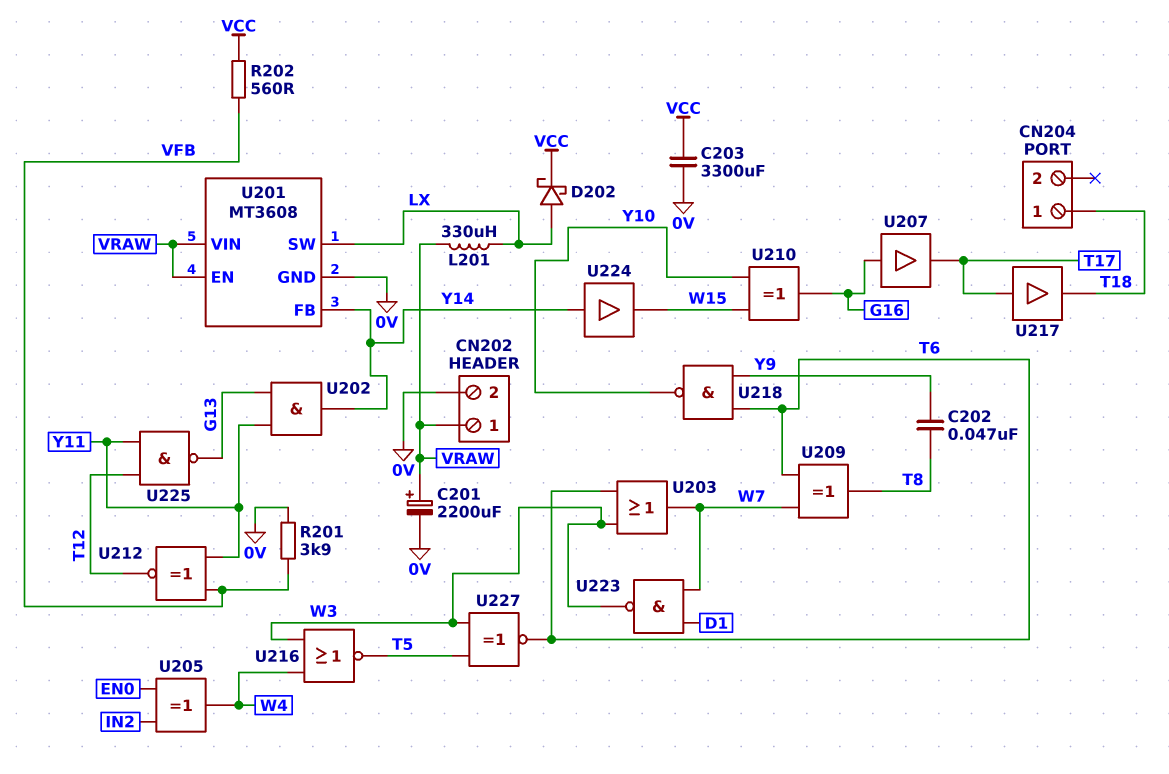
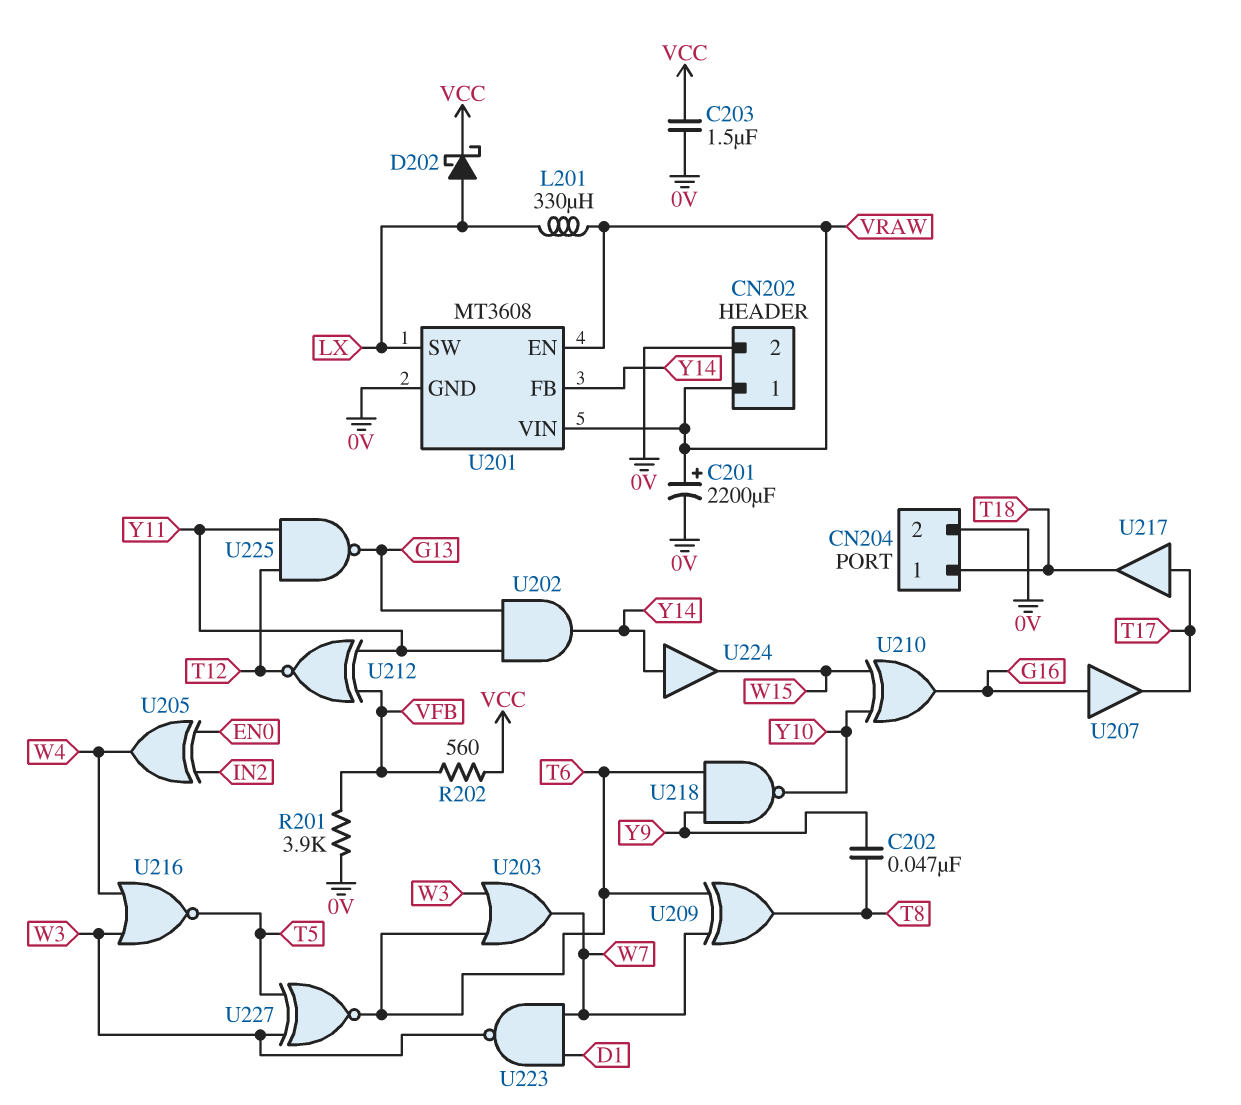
C203: 3300uF (0V, VCC) -> 1.5uF (0V, VCC)
CN204 pin 2: none -> 0V

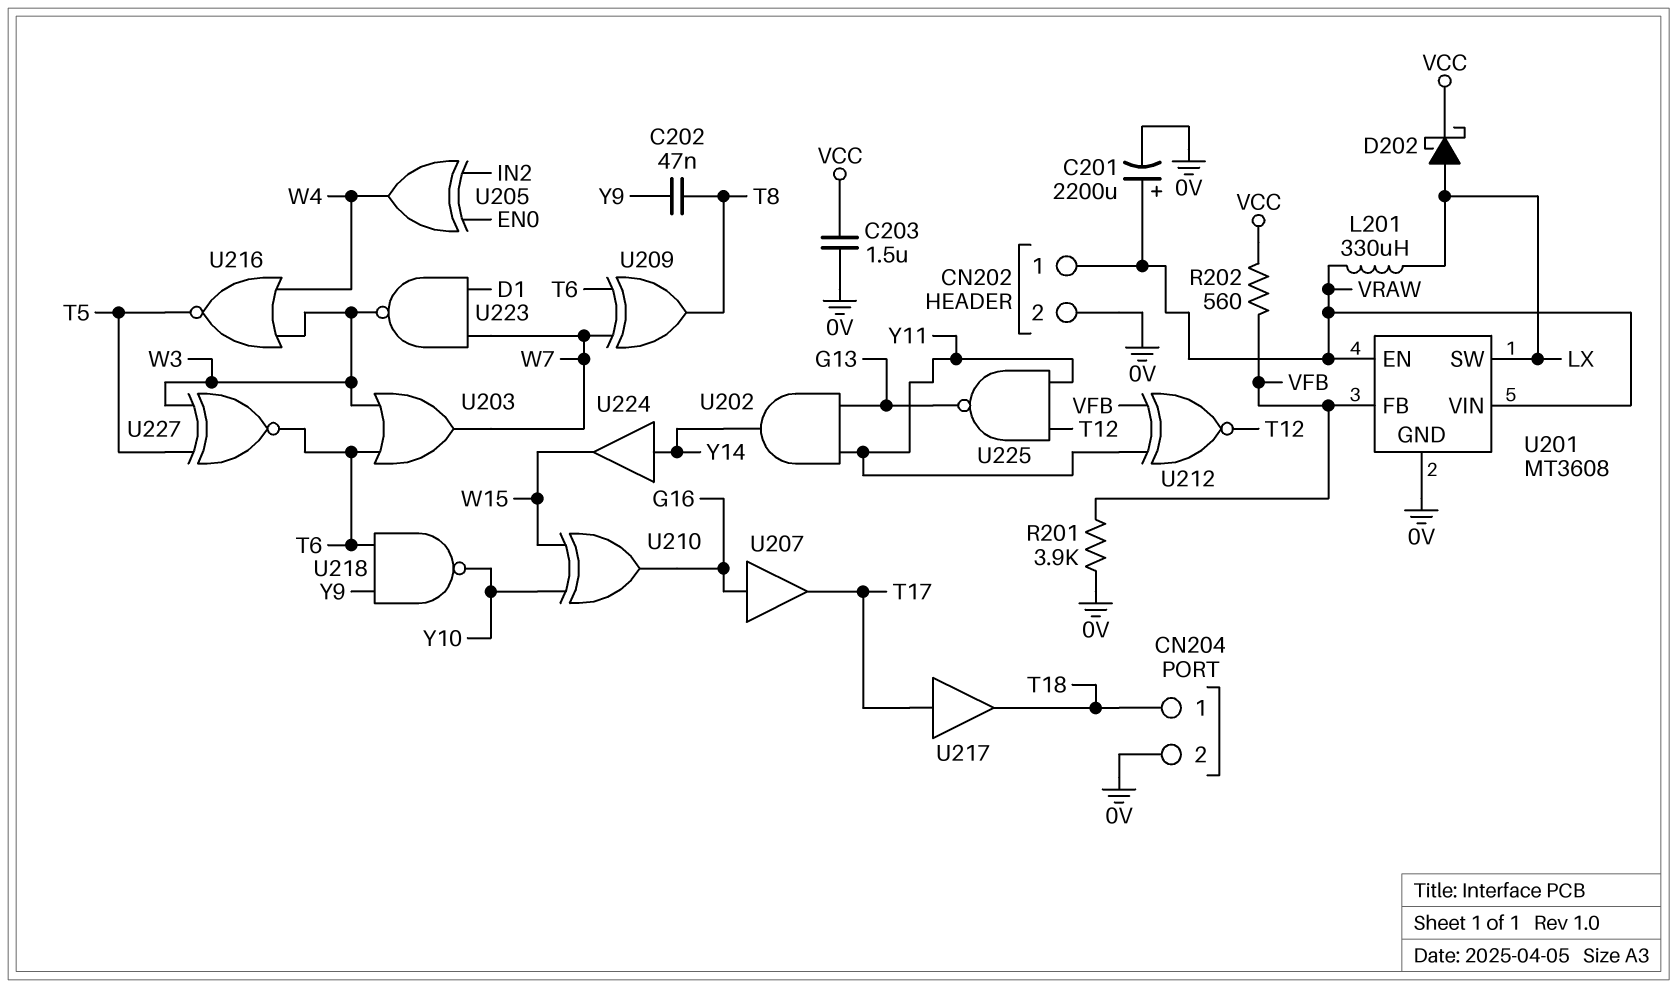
U201 pin FB: Y14 -> VFB

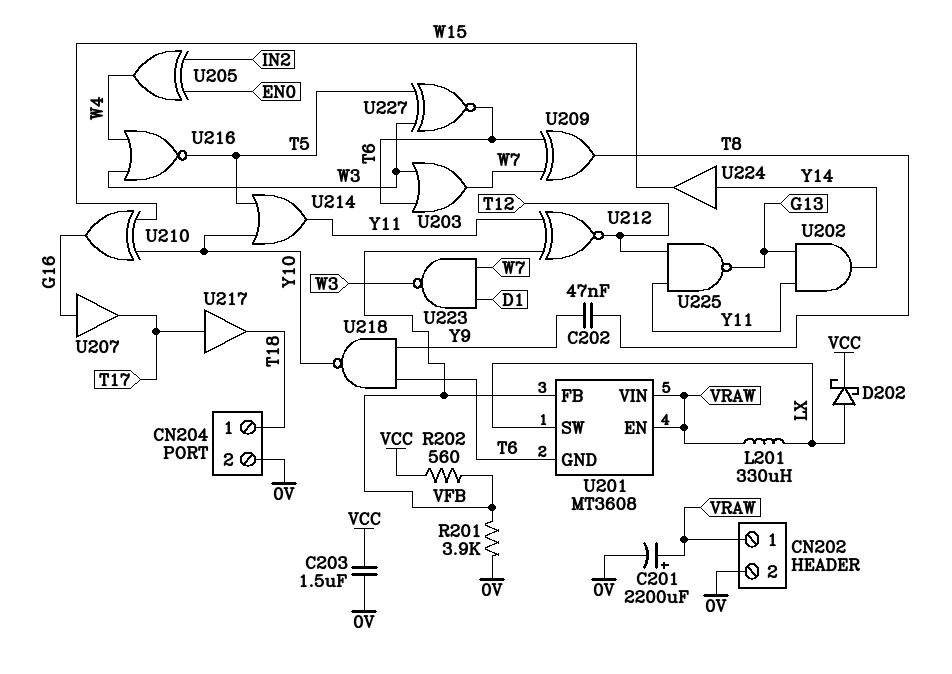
U201 pin GND: 0V -> T6
U214: none -> OR (in T5, in Y10, out Y11)

